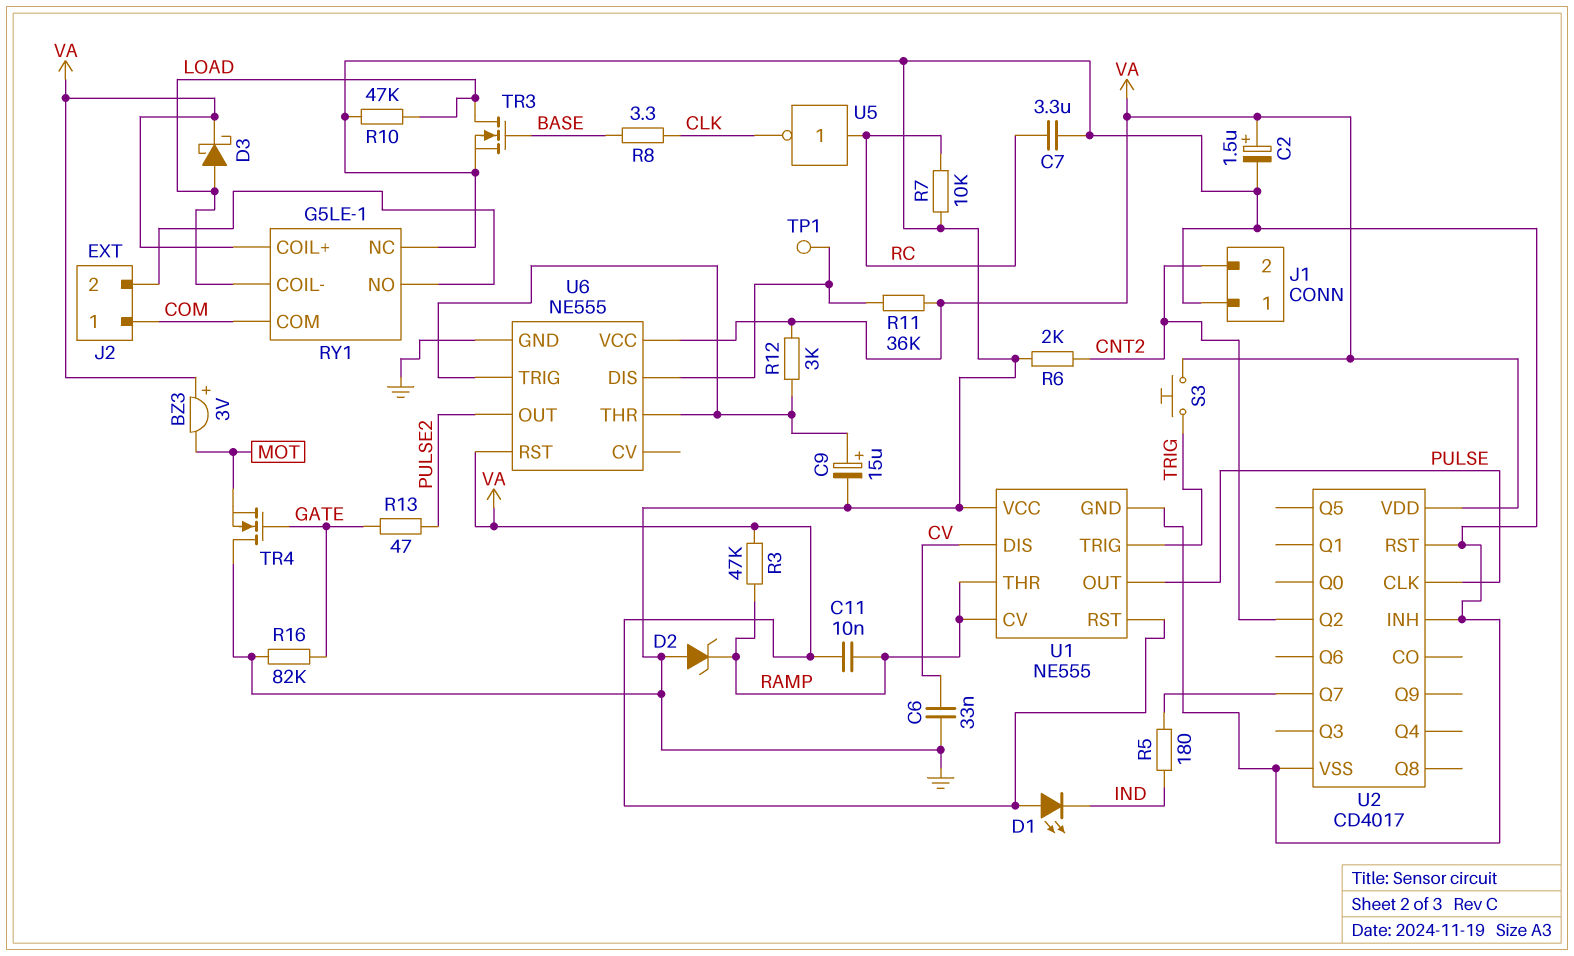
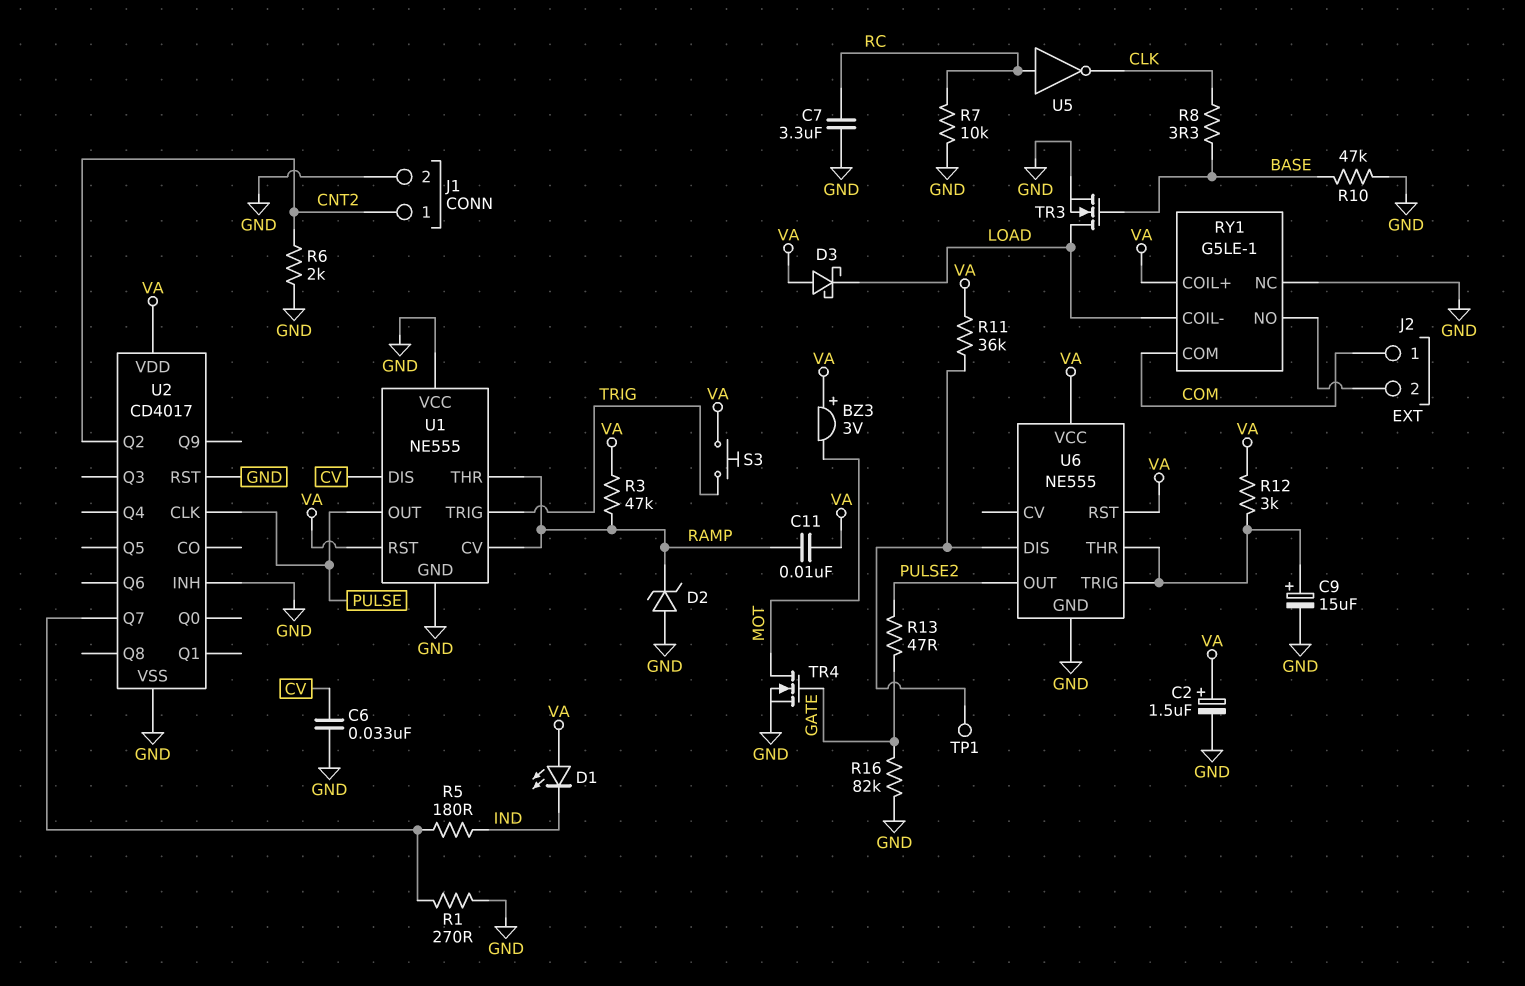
D3: schottky (A LOAD, K VA) -> schottky (A VA, K LOAD)
J1 pin 1: GND -> CNT2
J1 pin 2: CNT2 -> GND
R1: none -> 270 (GND, U2/Q7)
R10: 47k (GND, LOAD) -> 47k (BASE, GND)
TR4: NMOS (G GATE, D GND, S MOT) -> NMOS (G GATE, D MOT, S GND)

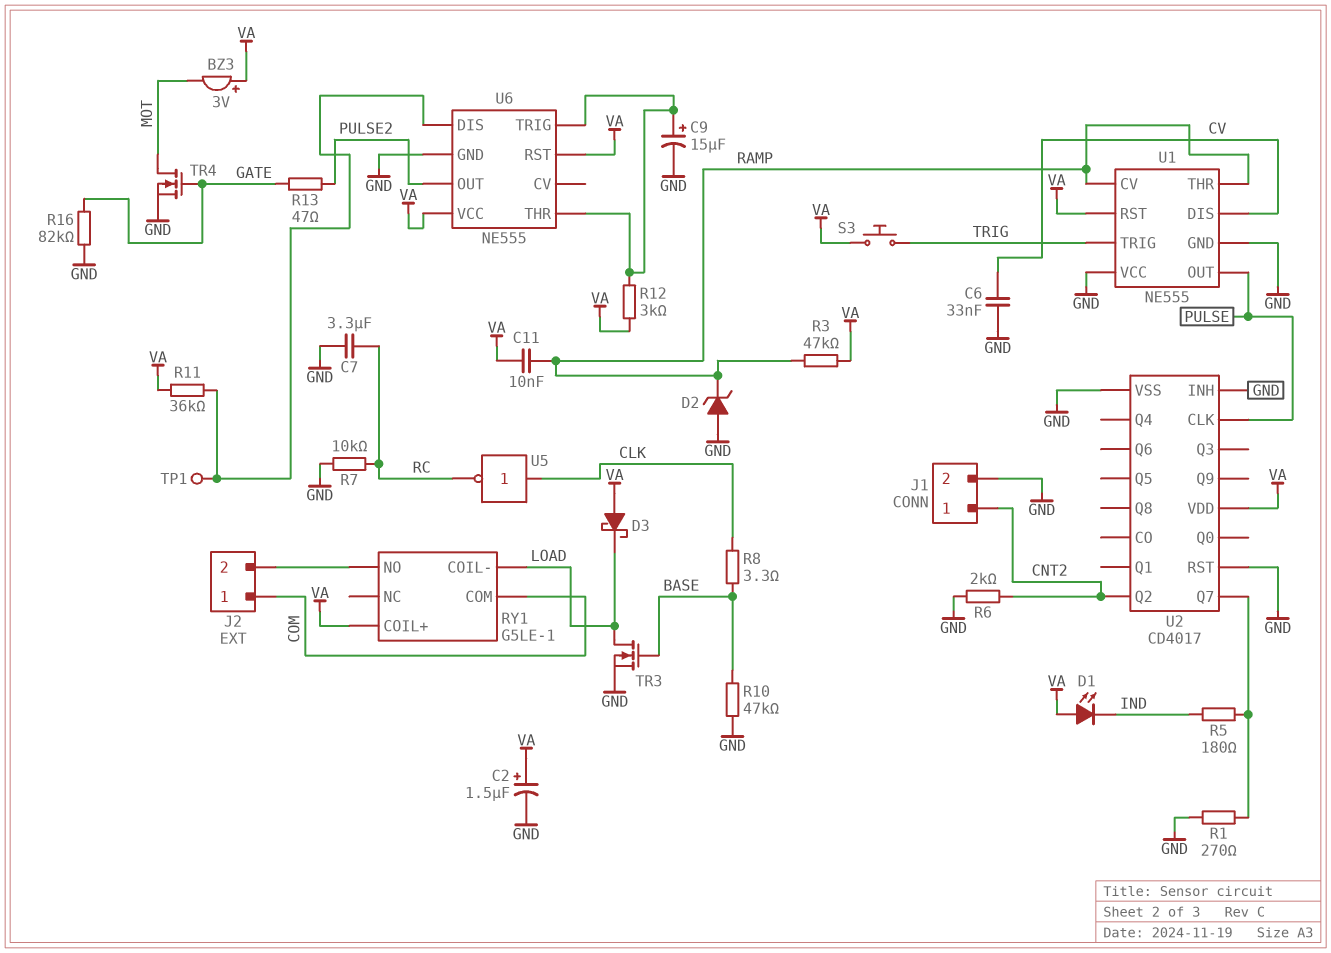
RY1 pin NC: GND -> none
U5: NOT (in RC, out CLK) -> NOT (in CLK, out RC)

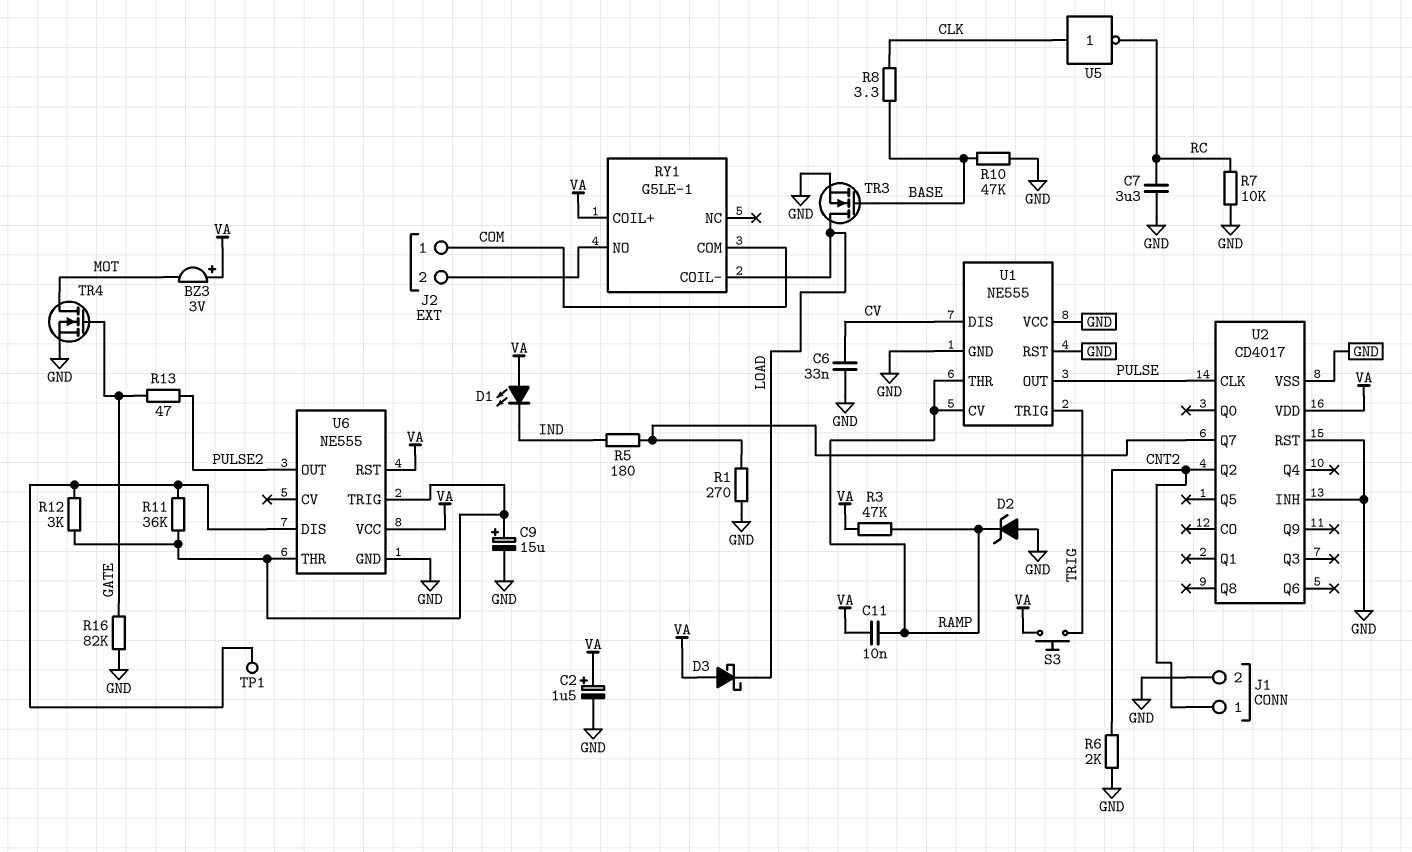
R11: 36k (U6/DIS, VA) -> 36k (U6/DIS, U6/THR)
R12: 3k (U6/THR, VA) -> 3k (U6/DIS, U6/THR)
U1 pin RST: VA -> GND

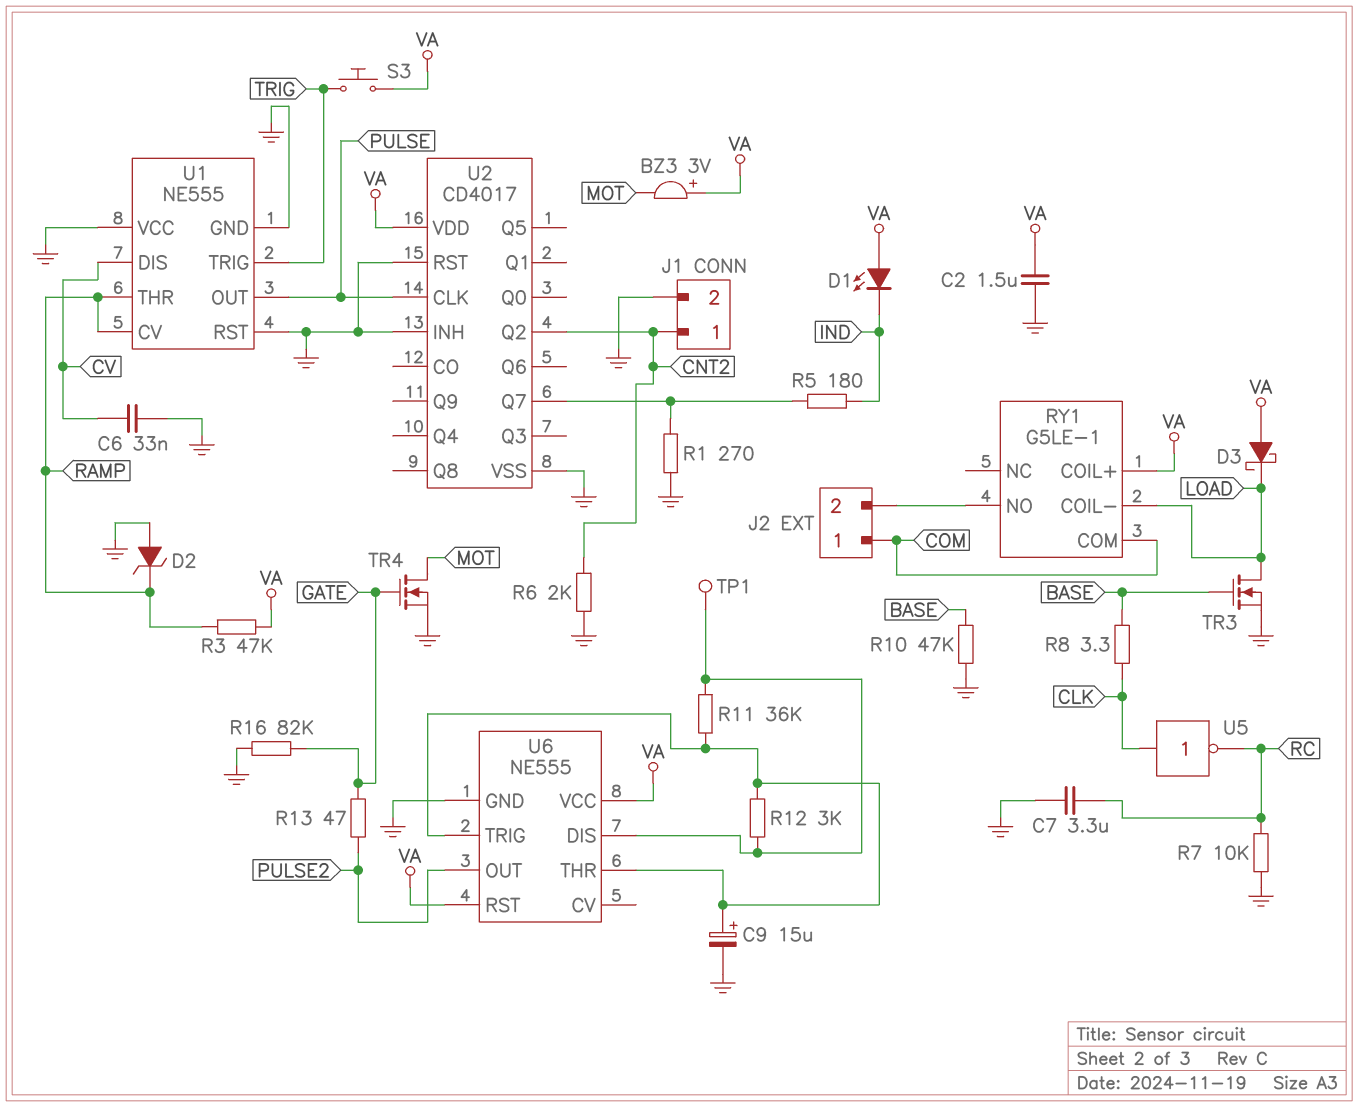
C2: 1.5uF (plus VA, minus GND) -> 1.5uF (GND, VA)
C11: 10nF (RAMP, VA) -> none

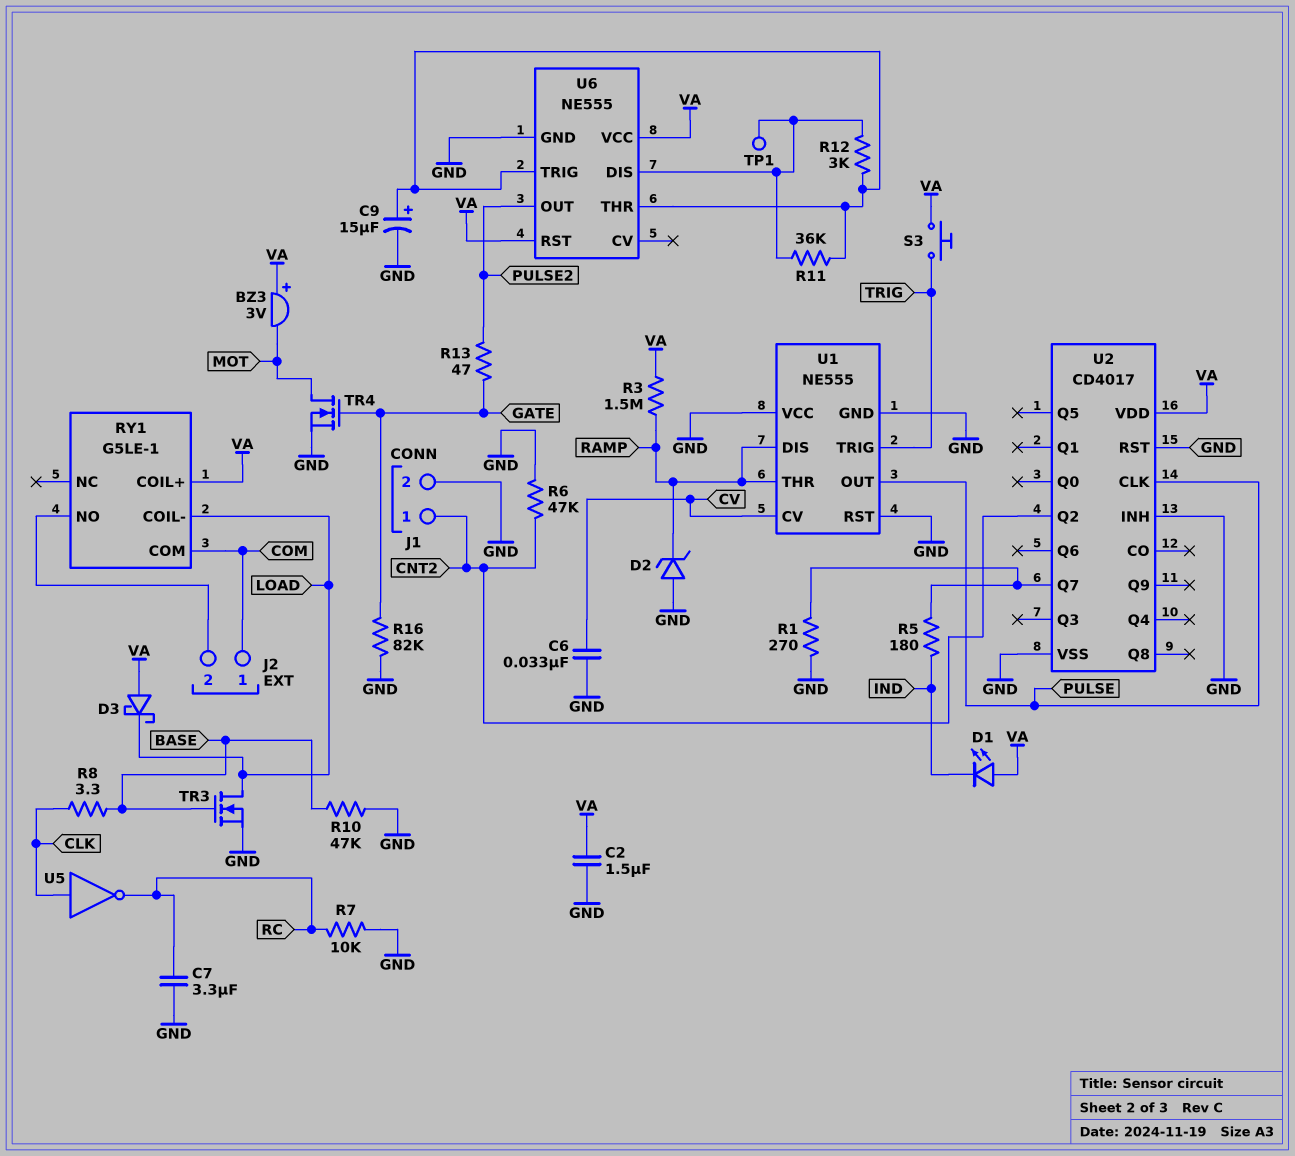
R3: 47k (RAMP, VA) -> 1.5M (RAMP, VA)
R6: 2k (CNT2, GND) -> 47k (CNT2, GND)
U1 pin CV: RAMP -> CV
U1 pin DIS: CV -> RAMP

